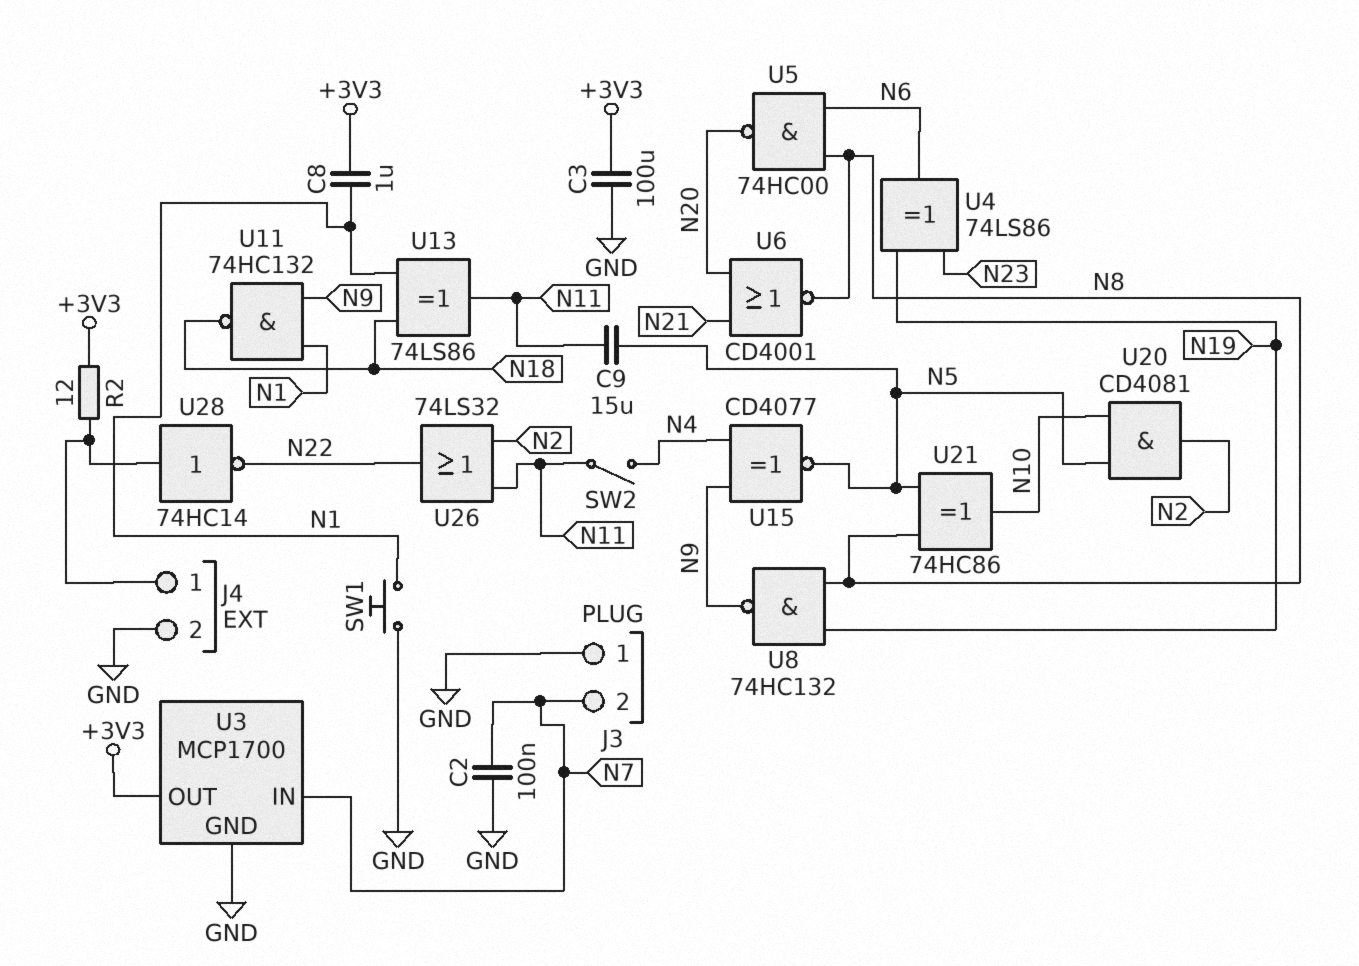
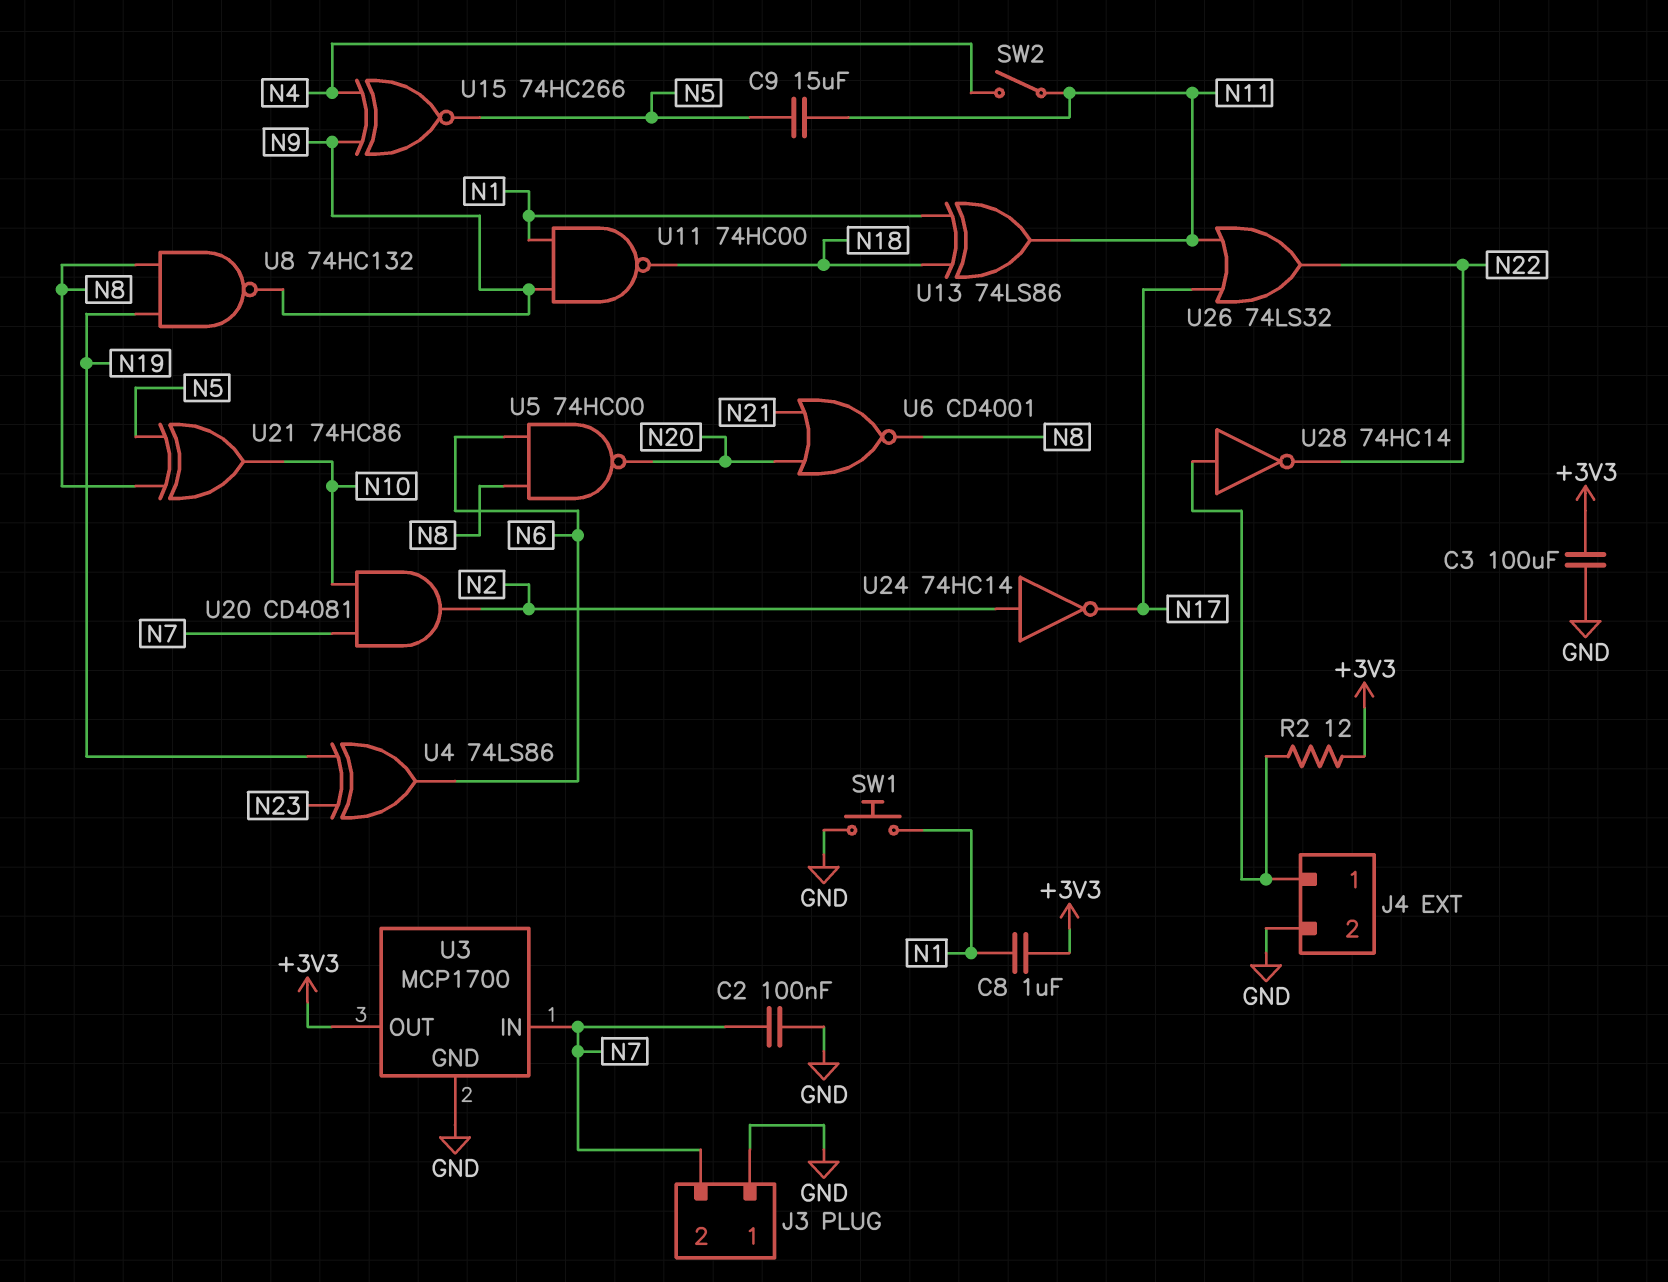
U11: NAND 74HC132 (in N1, in N9, out N18) -> NAND 74HC00 (in N1, in N9, out N18)
U15: XNOR CD4077 (in N4, in N9, out N5) -> XNOR 74HC266 (in N4, in N9, out N5)
U20: AND CD4081 (in N5, in N10, out N2) -> AND CD4081 (in N7, in N10, out N2)
U24: none -> NOT 74HC14 (in N2, out N17)
U26: OR 74LS32 (in N2, in N11, out N22) -> OR 74LS32 (in N11, in N17, out N22)

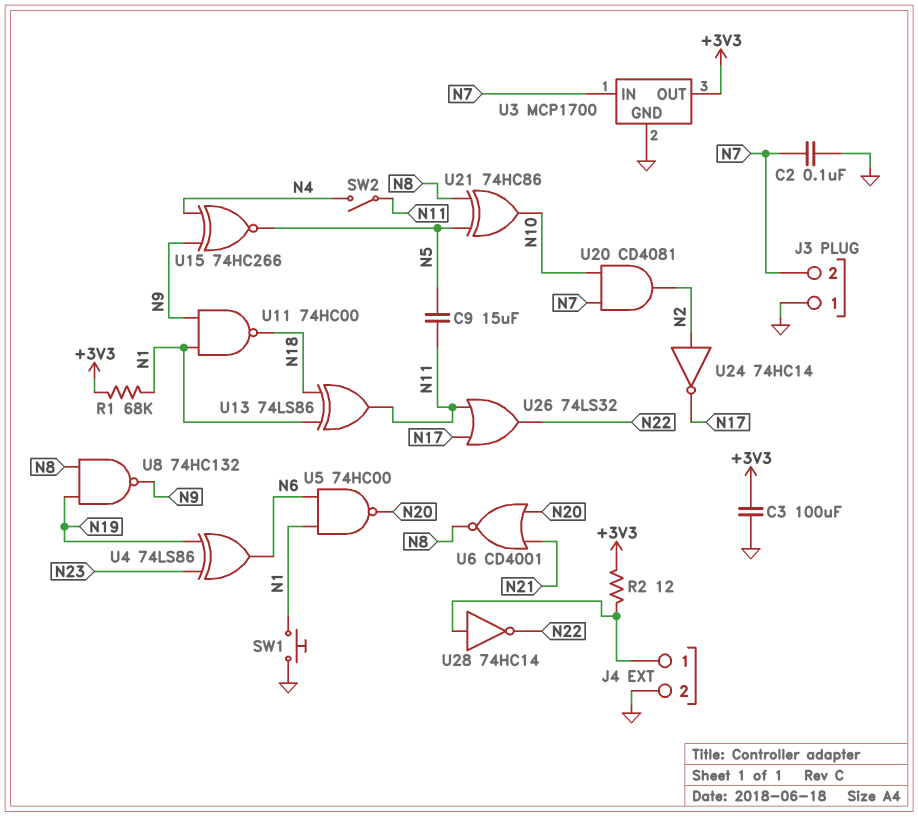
C8: 1uF (+3V3, N1) -> none
R1: none -> 68k (+3V3, N1)
U5: NAND 74HC00 (in N6, in N8, out N20) -> NAND 74HC00 (in N1, in N6, out N20)

